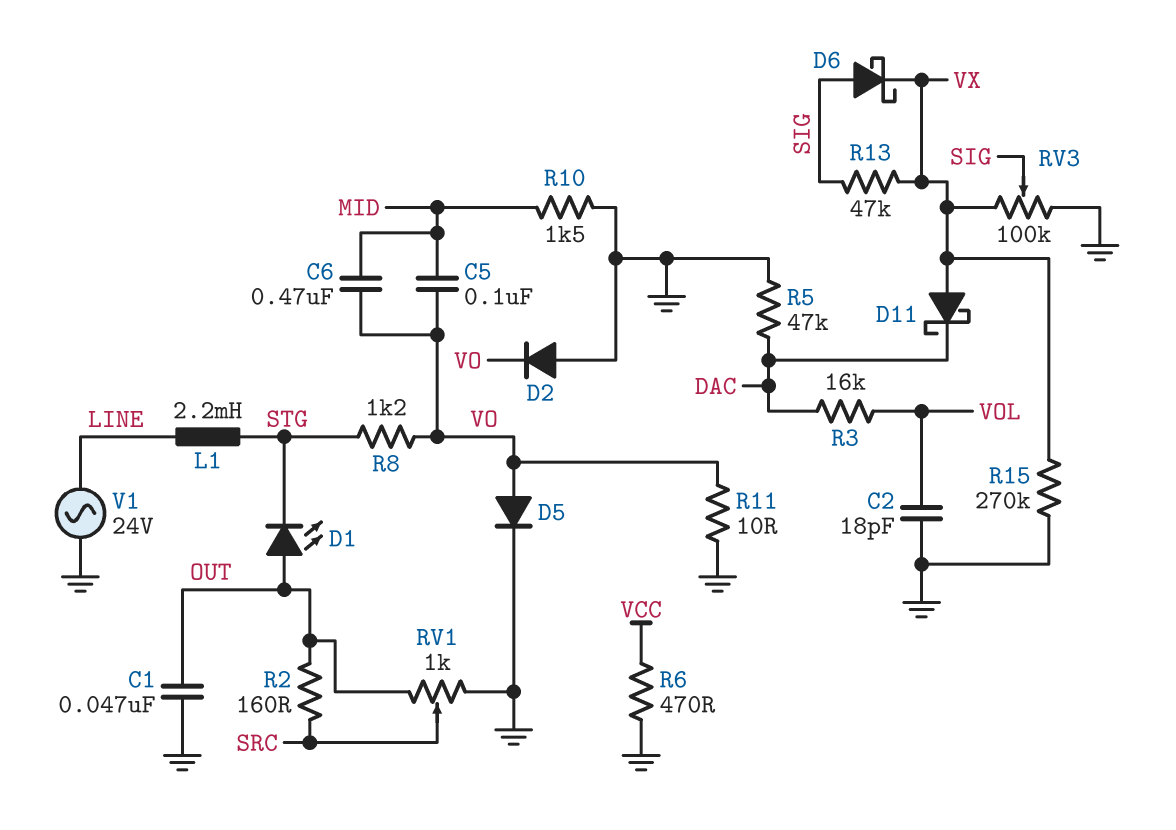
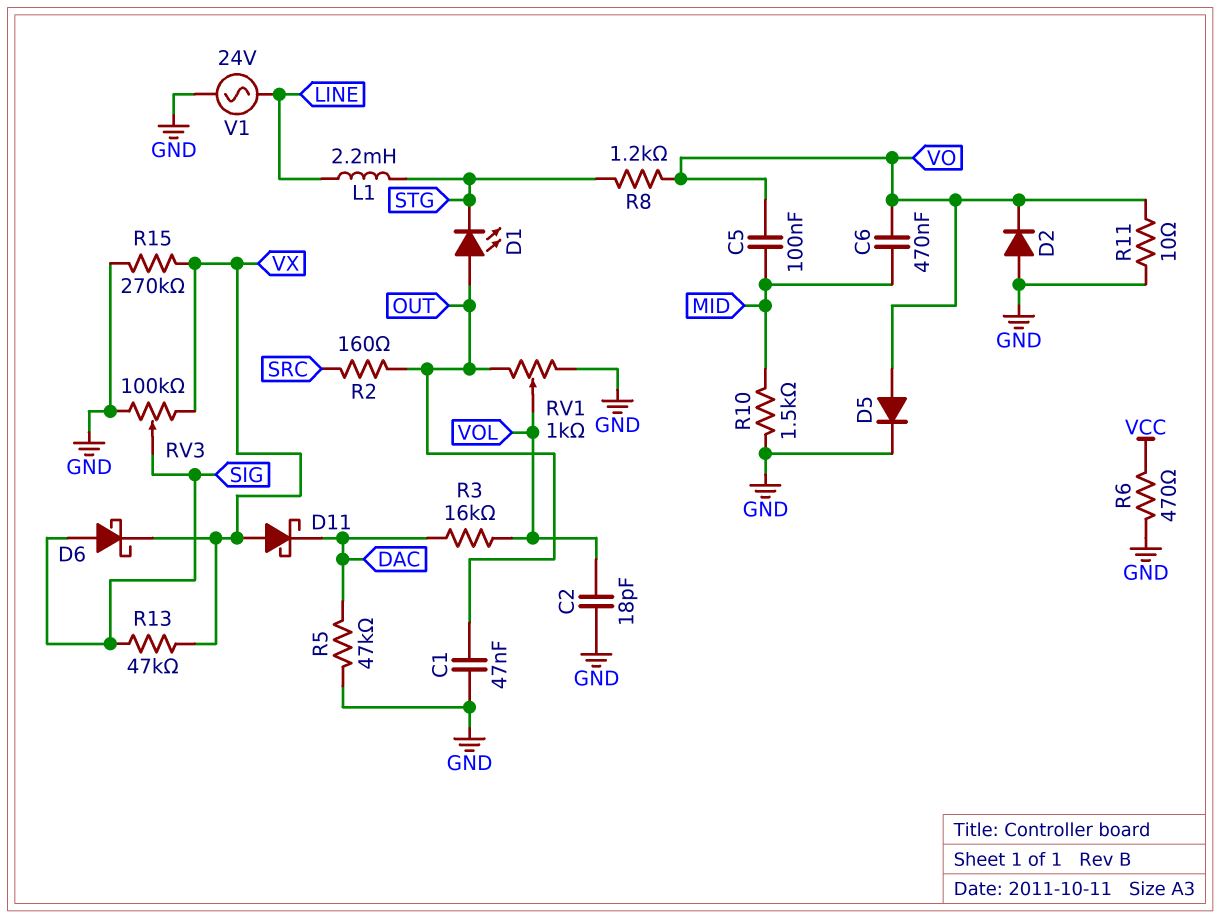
RV1: 1k (GND, OUT, wiper SRC) -> 1k (GND, OUT, wiper VOL)

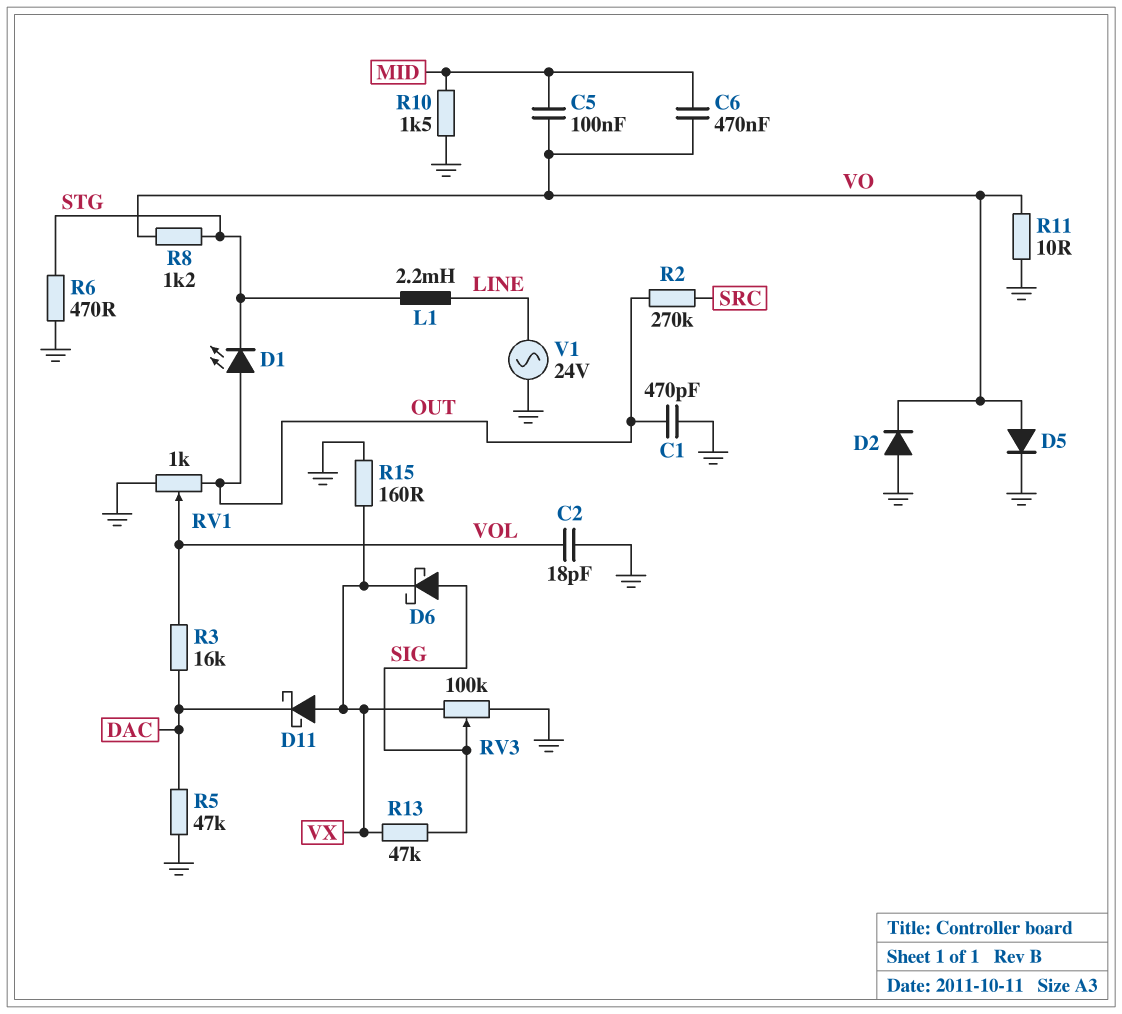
C1: 47nF (GND, OUT) -> 470pF (GND, OUT)
R2: 160 (OUT, SRC) -> 270k (OUT, SRC)
R6: 470 (GND, VCC) -> 470 (GND, STG)
R15: 270k (GND, VX) -> 160 (GND, VX)

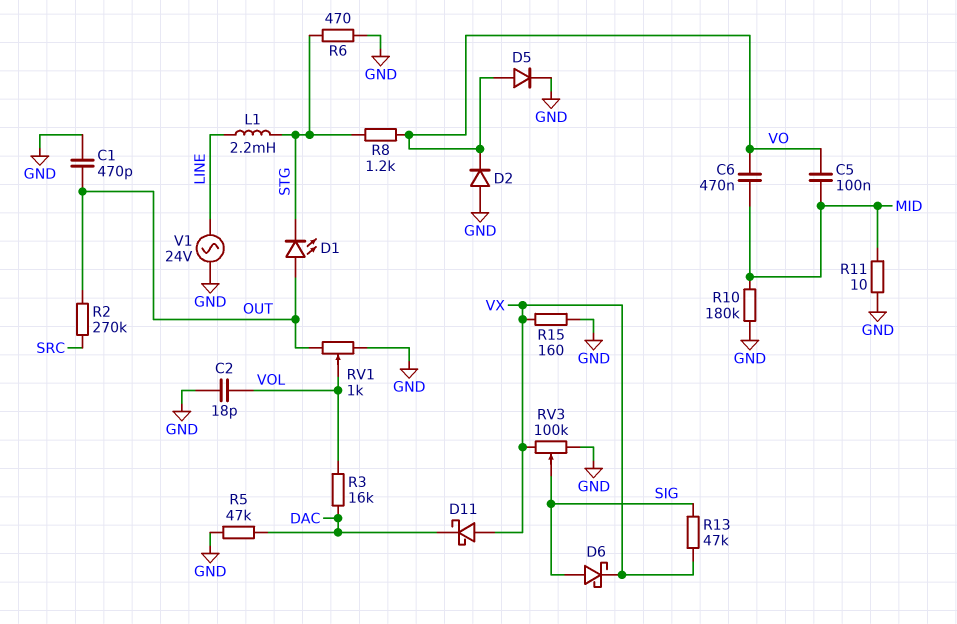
R10: 1.5k (GND, MID) -> 180k (GND, MID)
R11: 10 (GND, VO) -> 10 (GND, MID)

